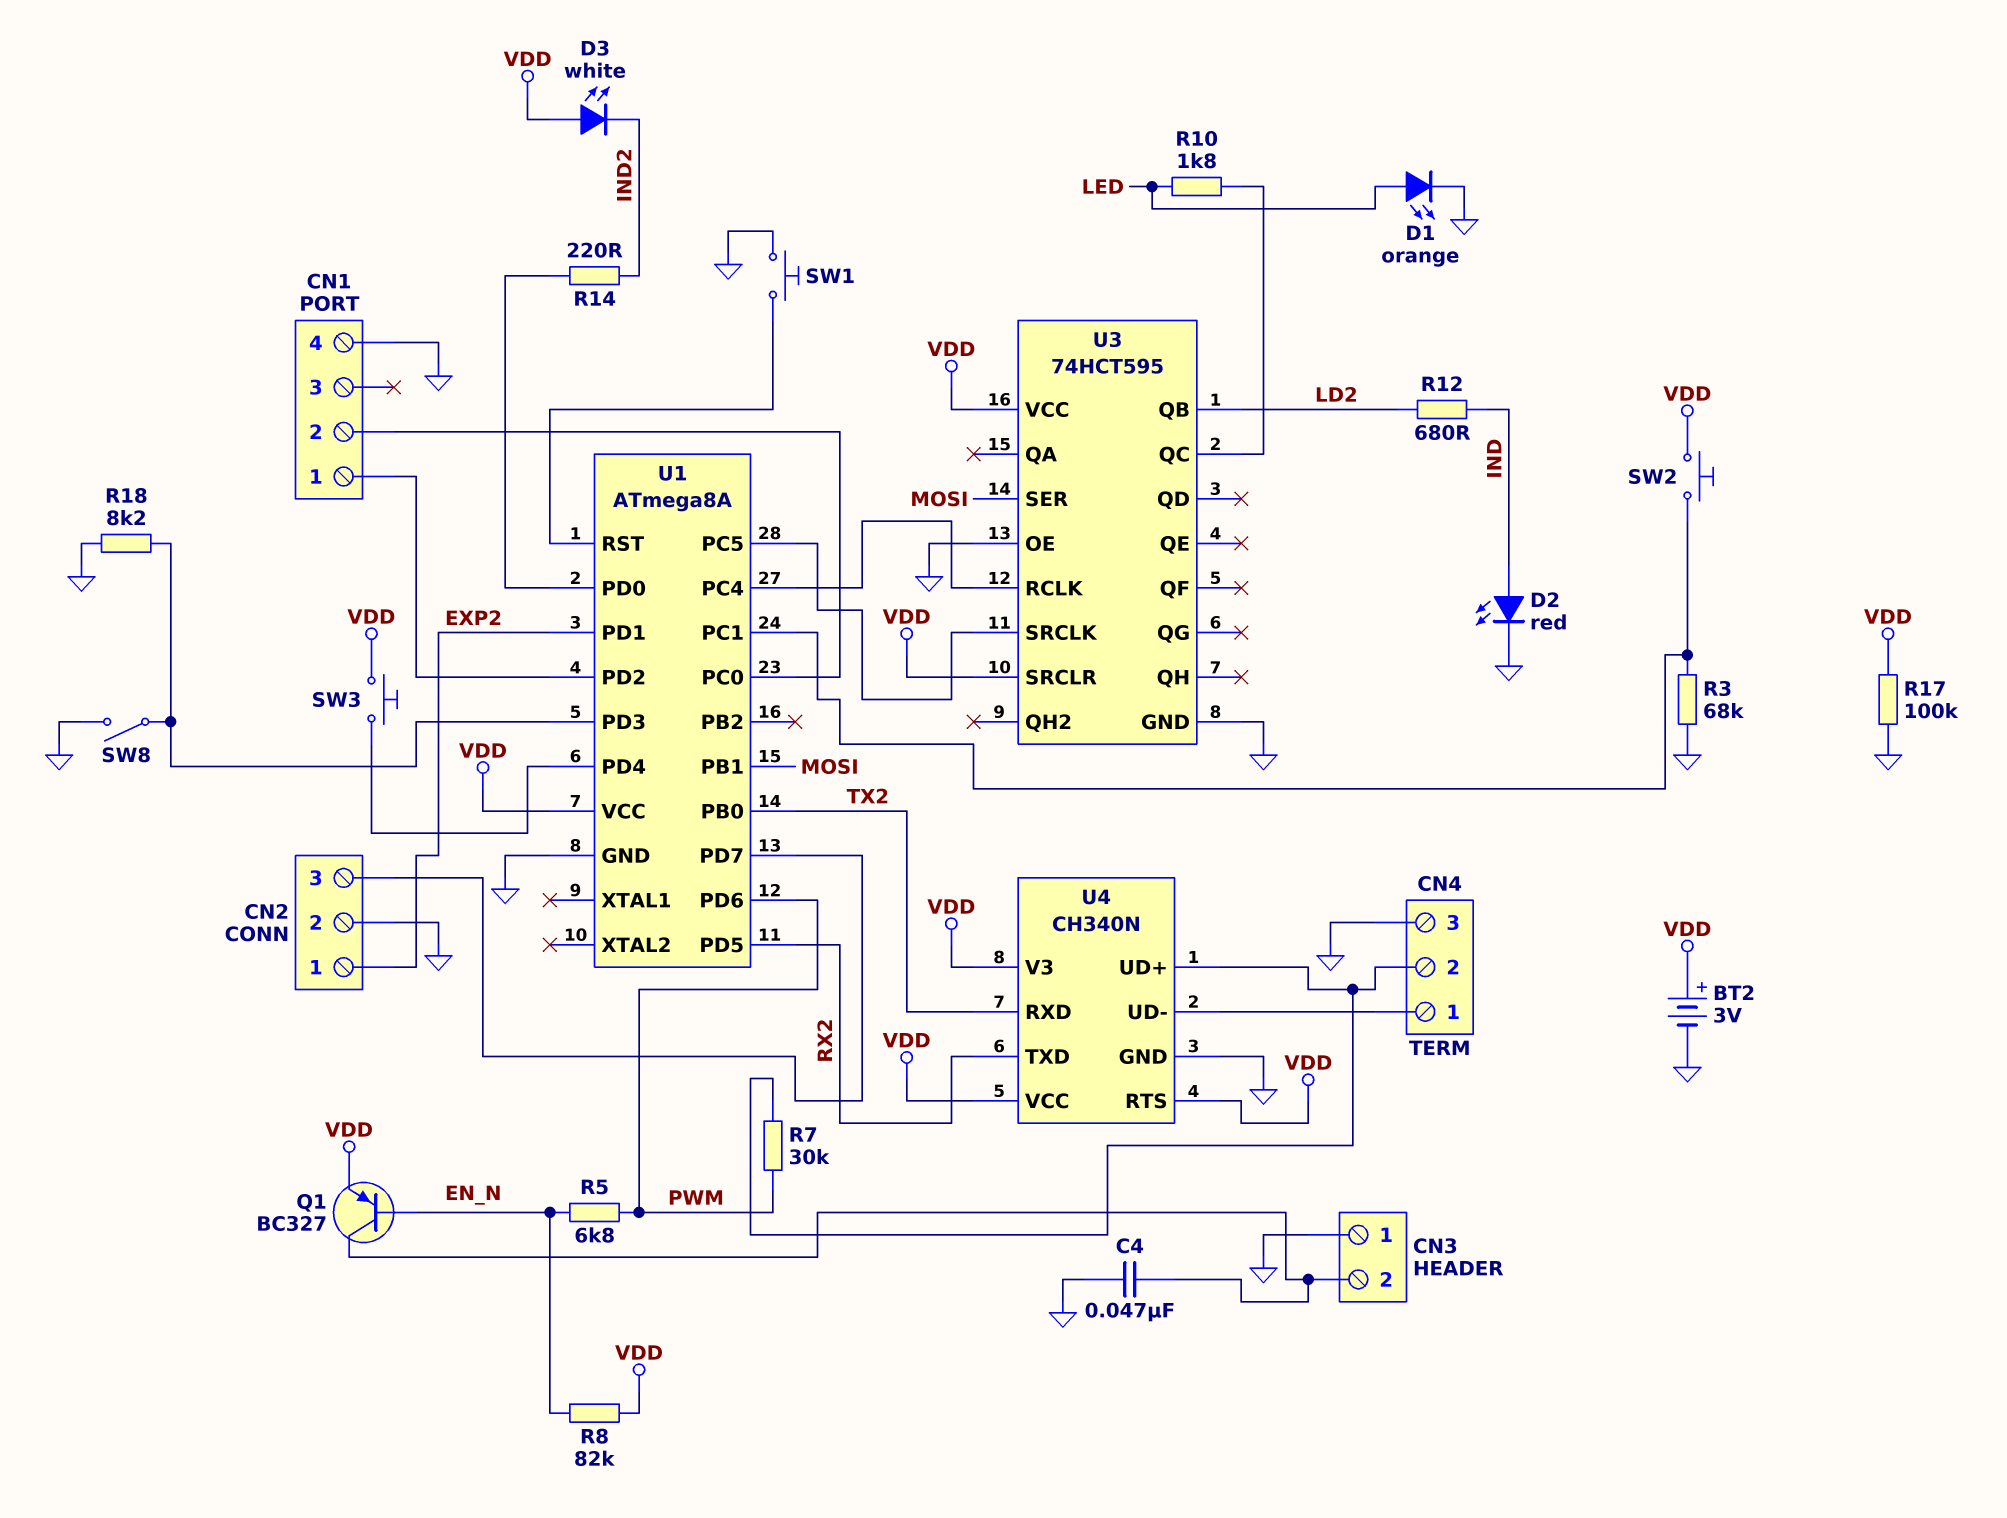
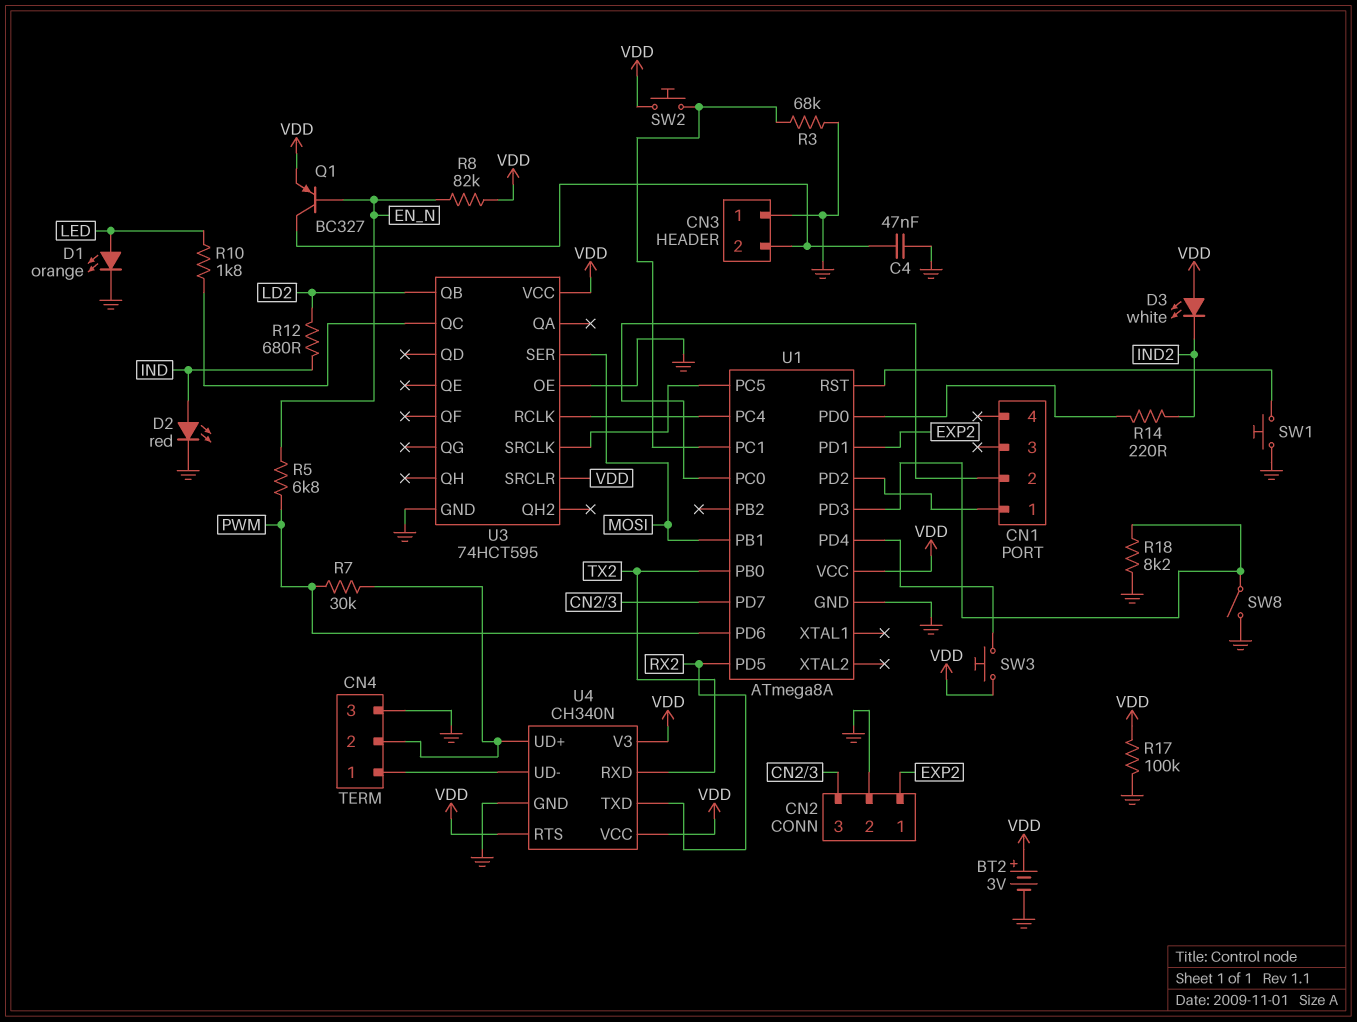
CN1 pin 4: GND -> none

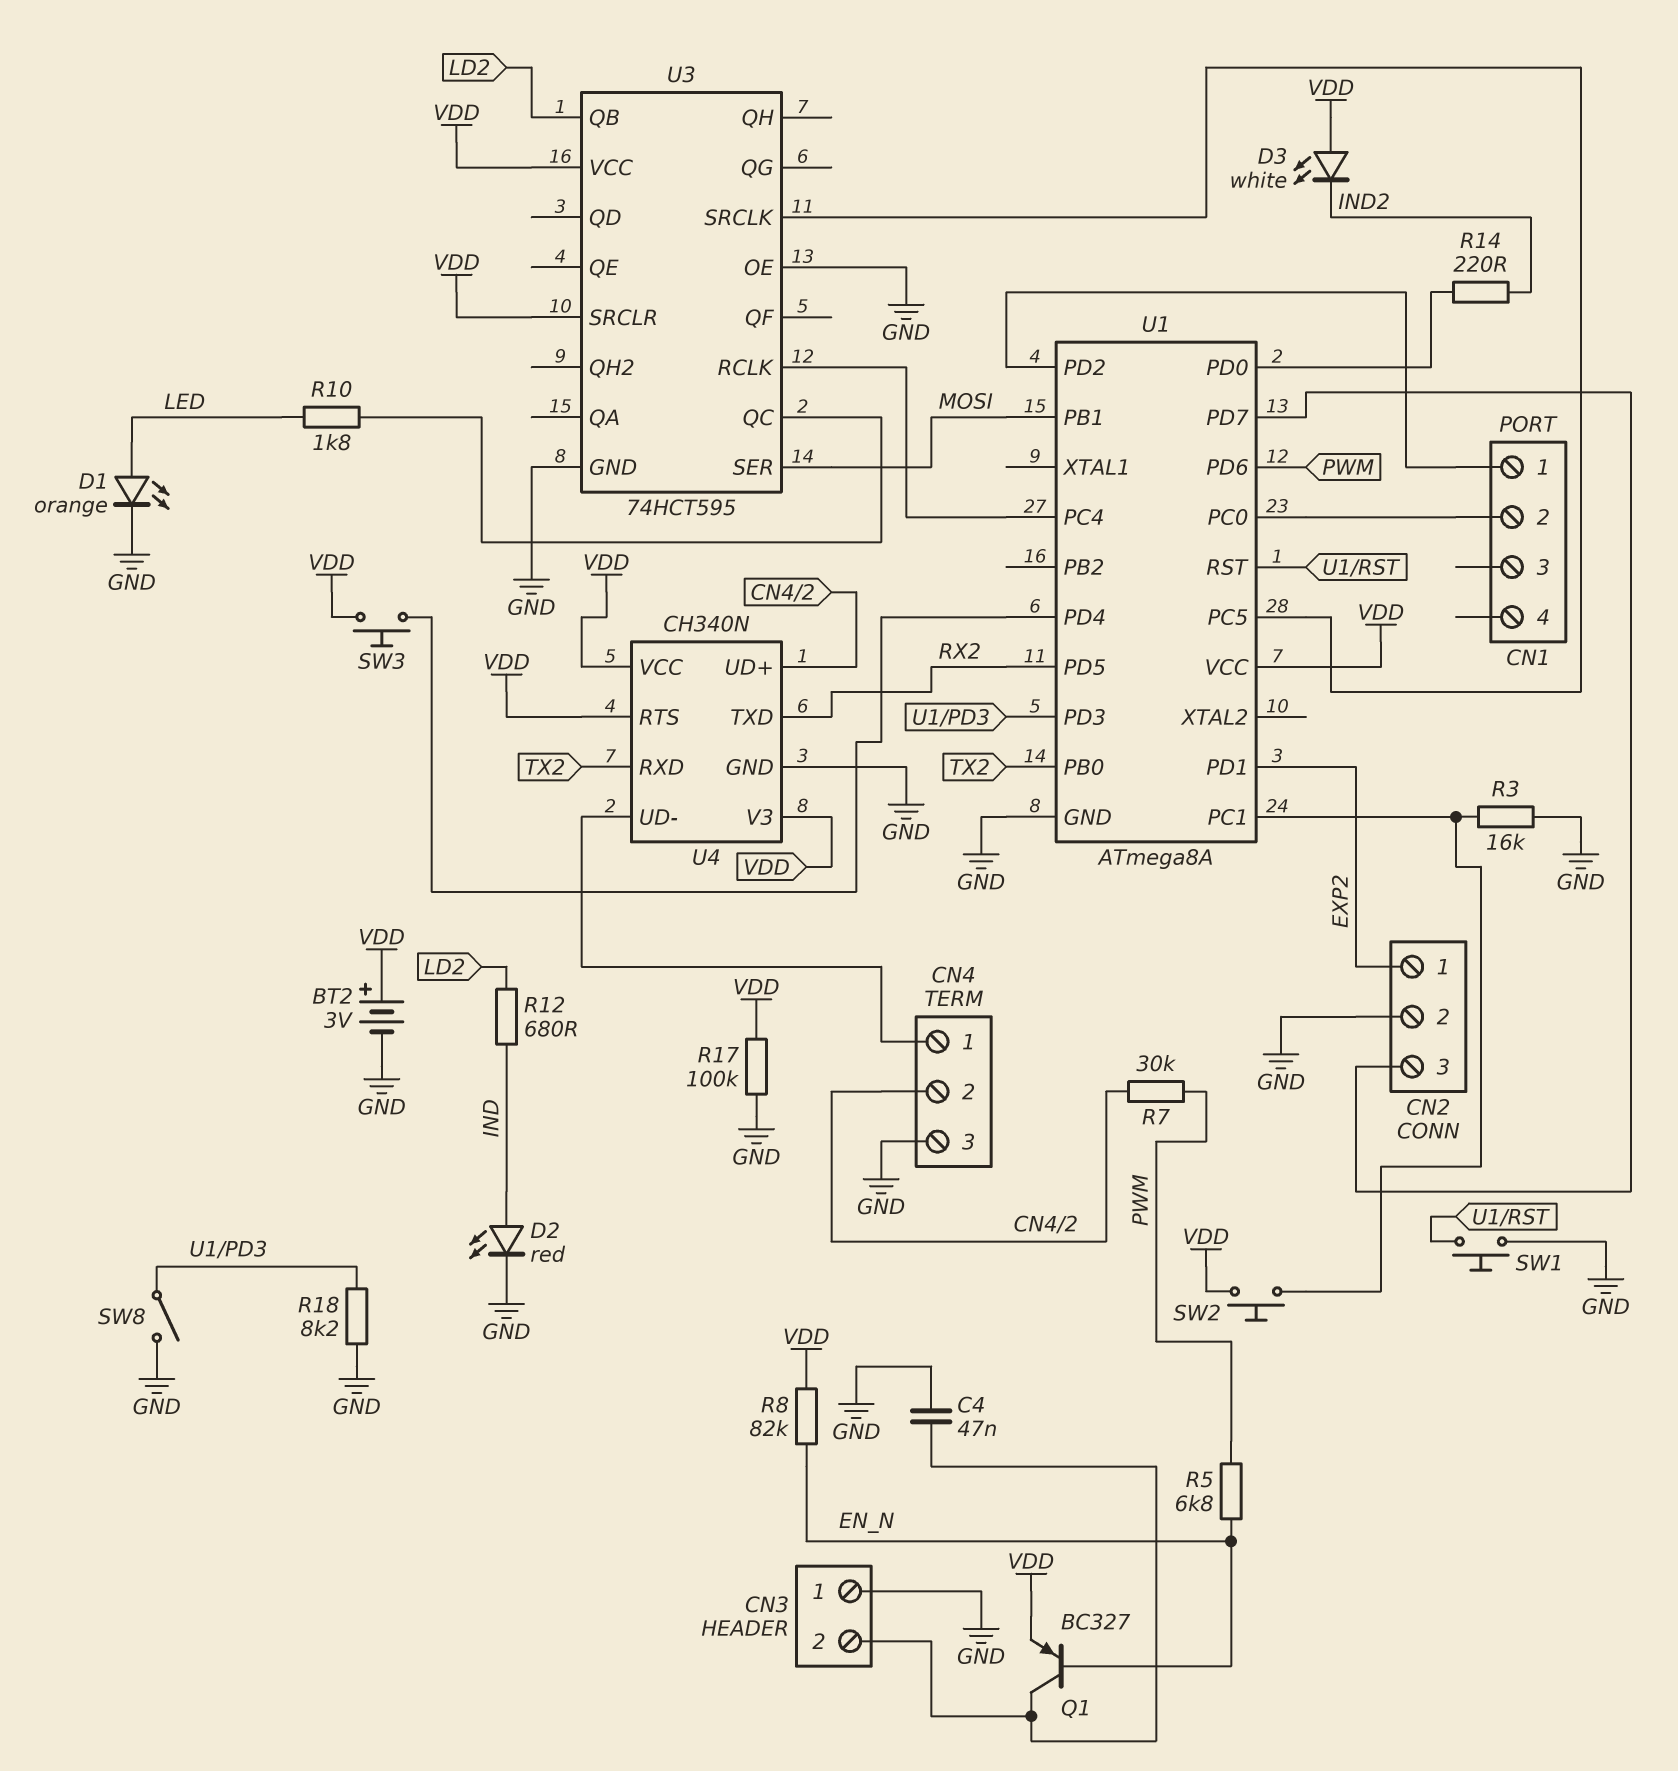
R3: 68k (GND, U1/PC1) -> 16k (GND, U1/PC1)

